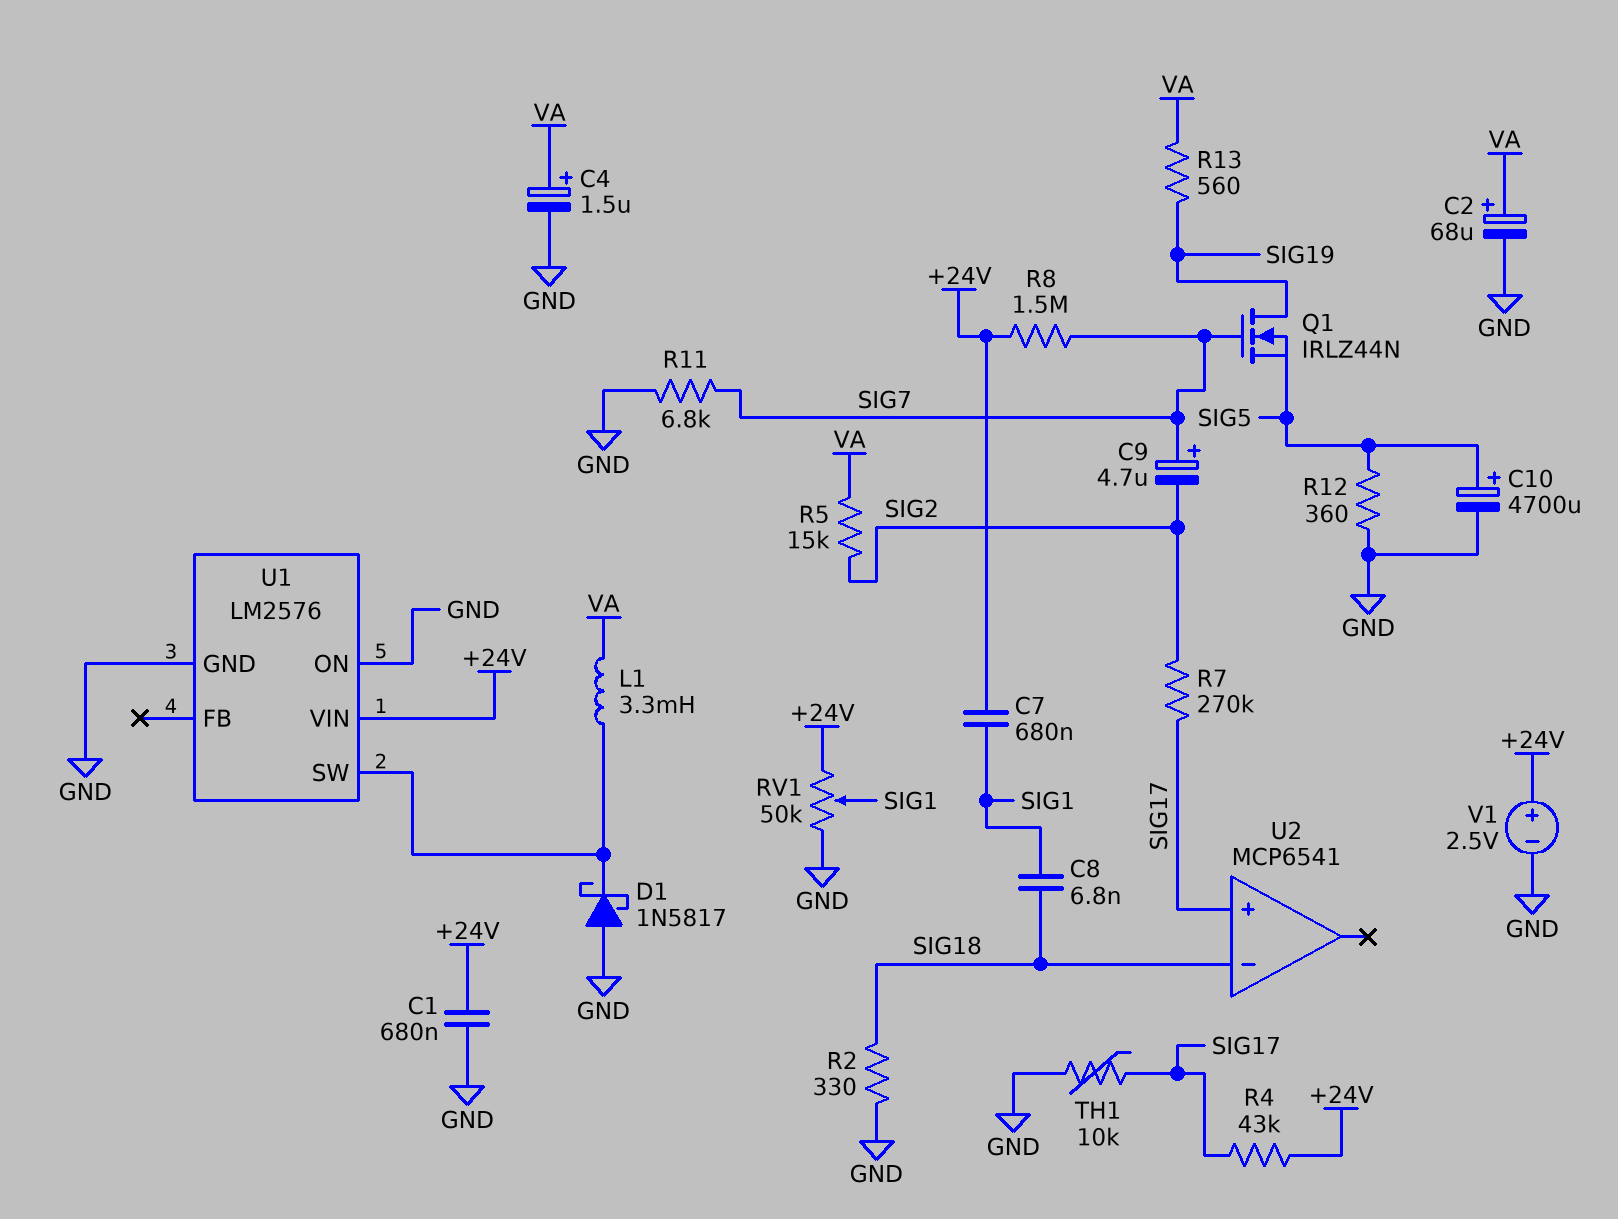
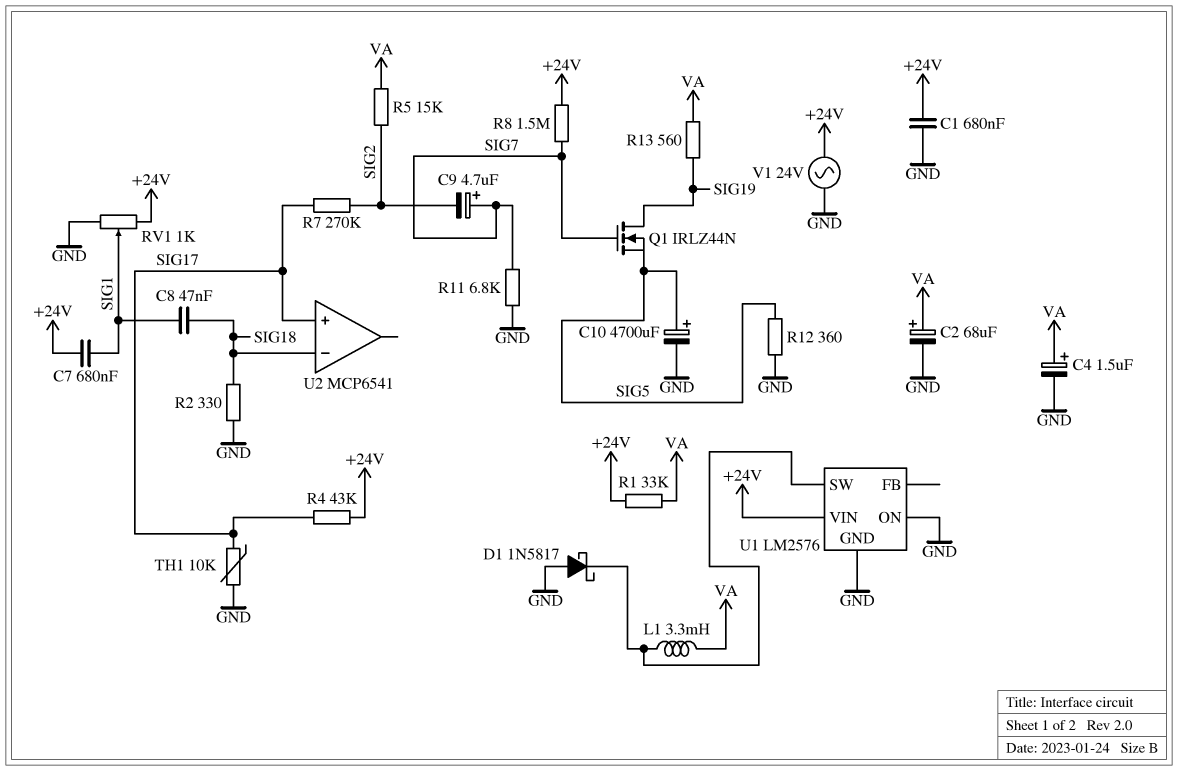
C8: 6.8nF (SIG1, SIG18) -> 47nF (SIG1, SIG18)
R1: none -> 33k (+24V, VA)
RV1: 50k (+24V, GND, wiper SIG1) -> 1k (+24V, GND, wiper SIG1)
V1: 2.5V (plus +24V, minus GND) -> AC 24V (+24V, GND)

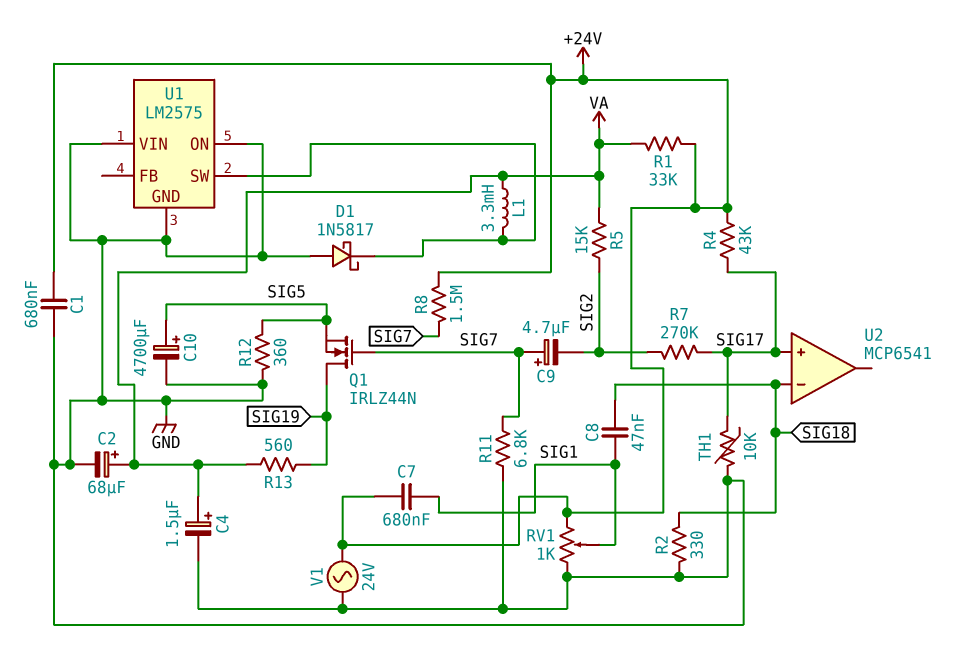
U1: LM2576 -> LM2575
U1 pin VIN: +24V -> GND

